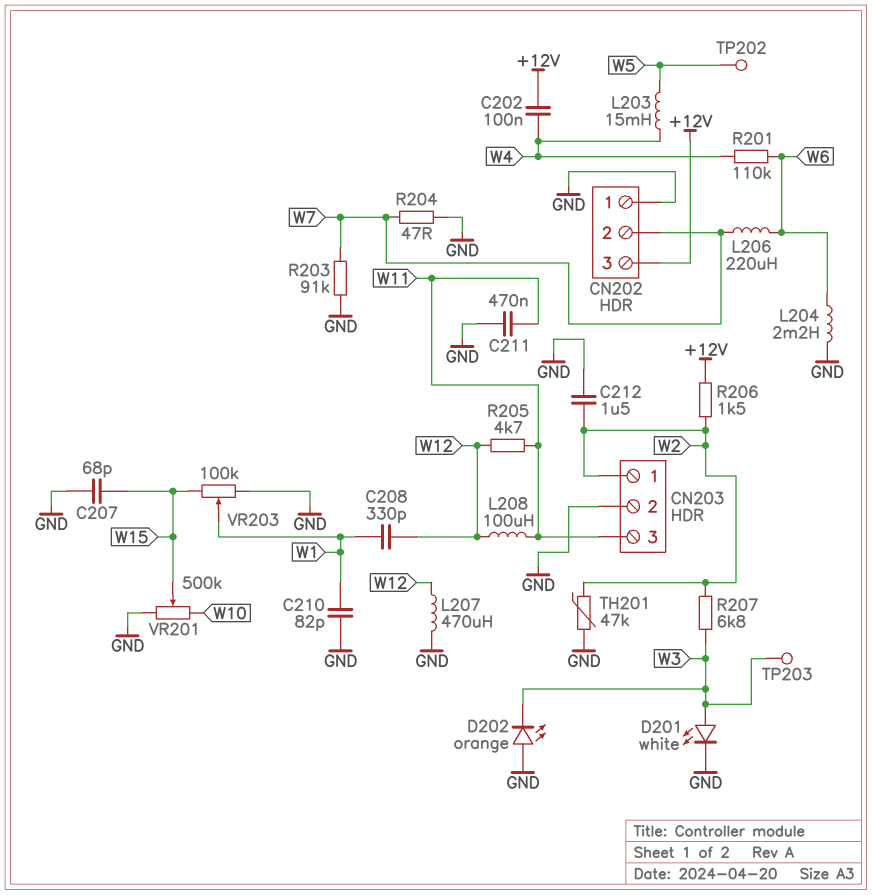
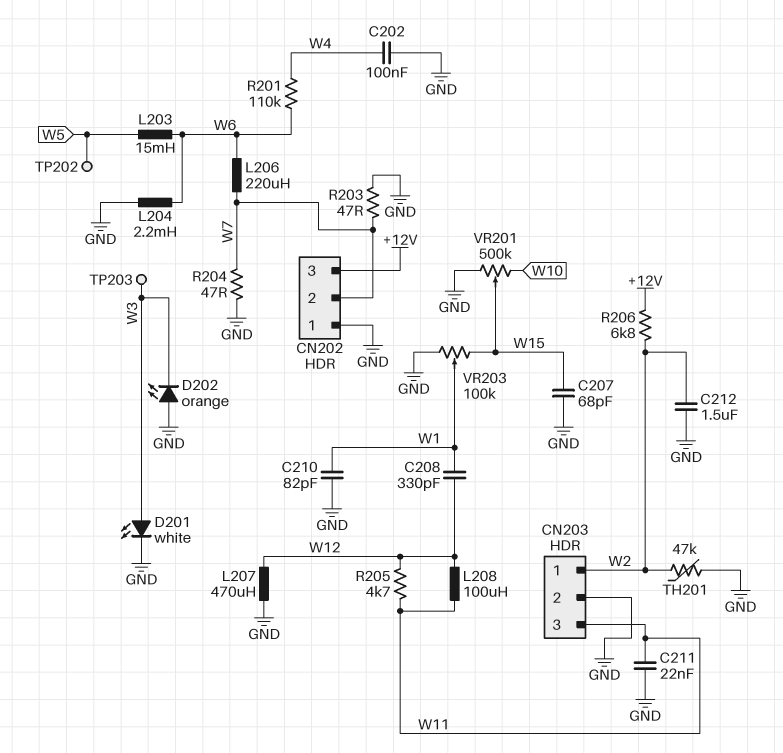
C202: 100nF (+12V, W4) -> 100nF (GND, W4)
C211: 470nF (GND, W11) -> 22nF (GND, W11)
L203: 15mH (W4, W5) -> 15mH (W5, W6)
R203: 91k (GND, W7) -> 47 (GND, W7)
R206: 1.5k (+12V, W2) -> 6.8k (+12V, W2)
R207: 6.8k (W2, W3) -> none

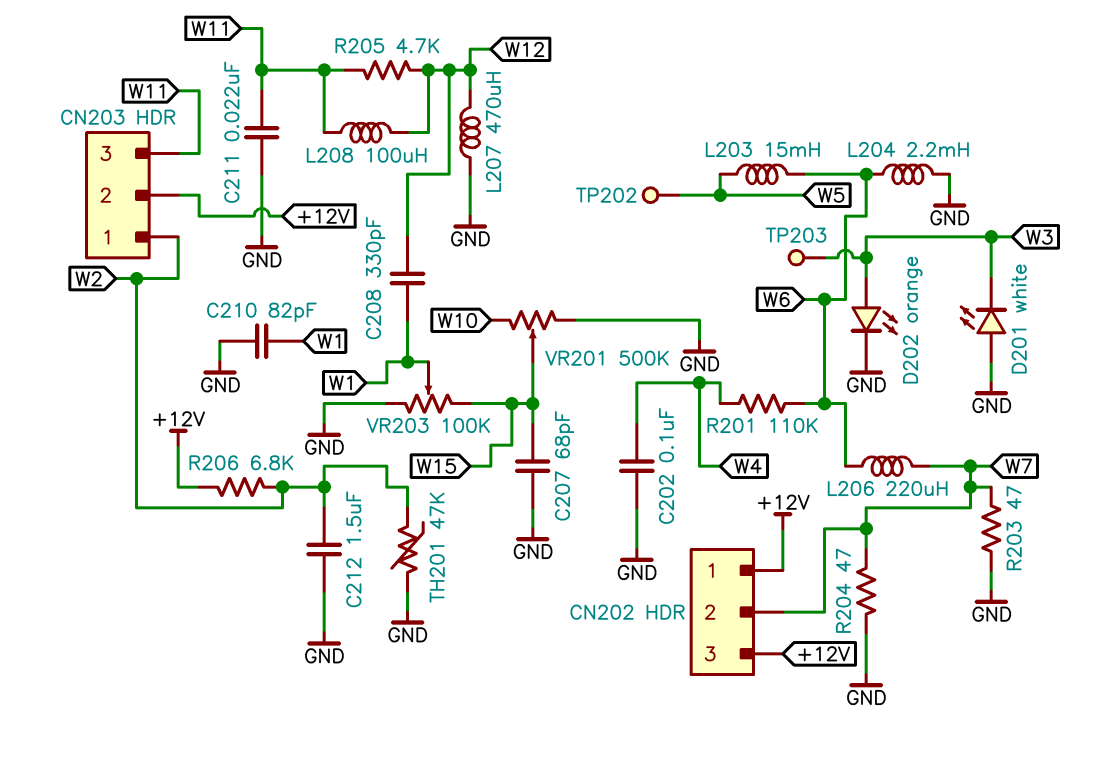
CN202 pin 1: GND -> +12V
CN203 pin 2: GND -> +12V
D201: LED white (A W3, K GND) -> LED white (A GND, K W3)
D202: LED orange (A GND, K W3) -> LED orange (A W3, K GND)

